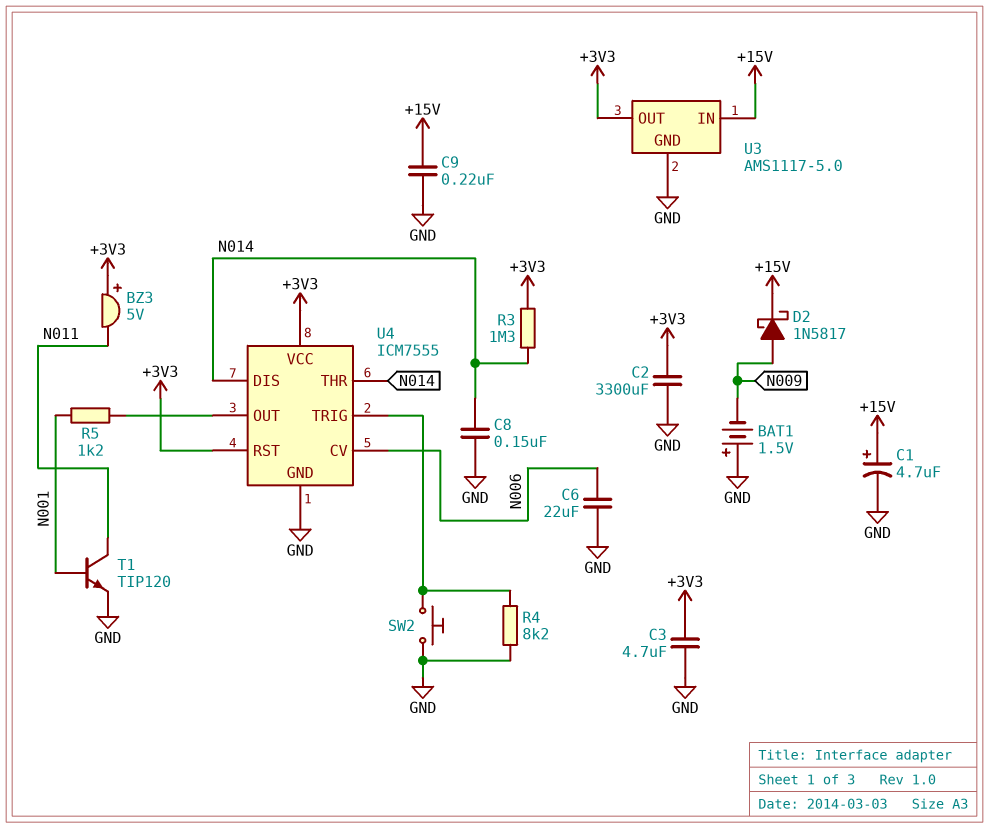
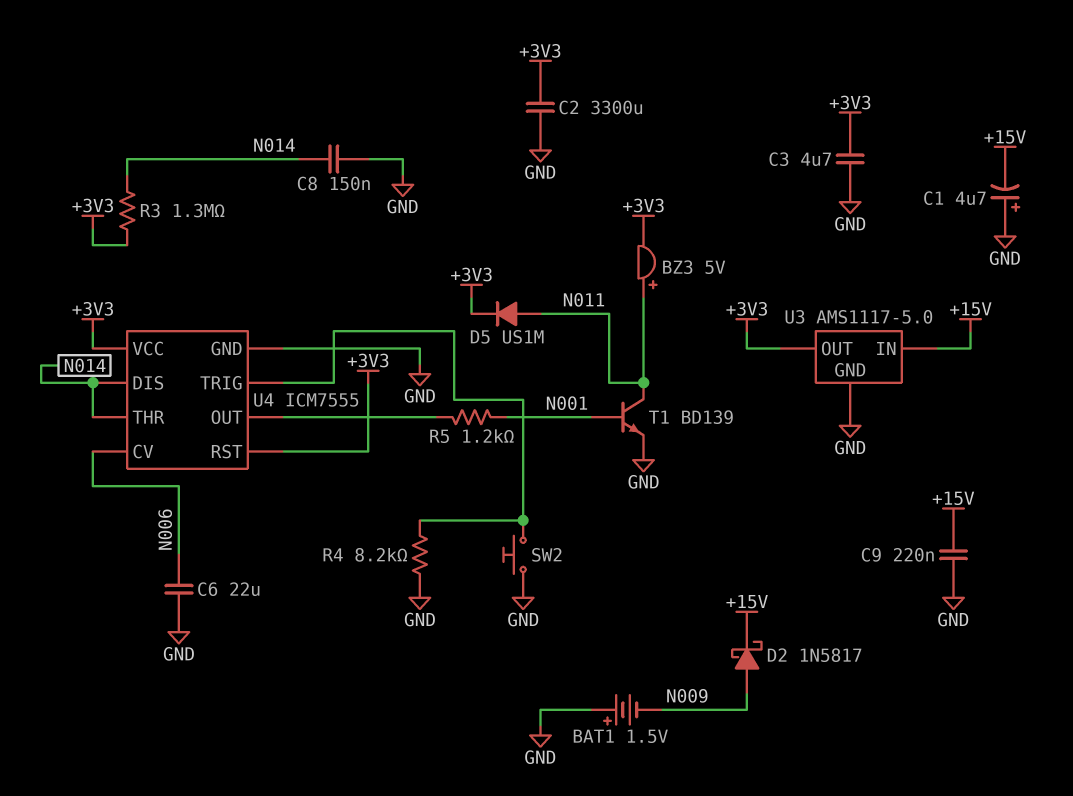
BZ3: buzzer 5V (plus +3V3, minus N011) -> buzzer 5V (plus N011, minus +3V3)
C1: 4.7uF (plus +15V, minus GND) -> 4.7uF (plus GND, minus +15V)
D5: none -> diode US1M (A N011, K +3V3)
T1: NPN TIP120 (B N001, C N011, E GND) -> NPN BD139 (B N001, C N011, E GND)

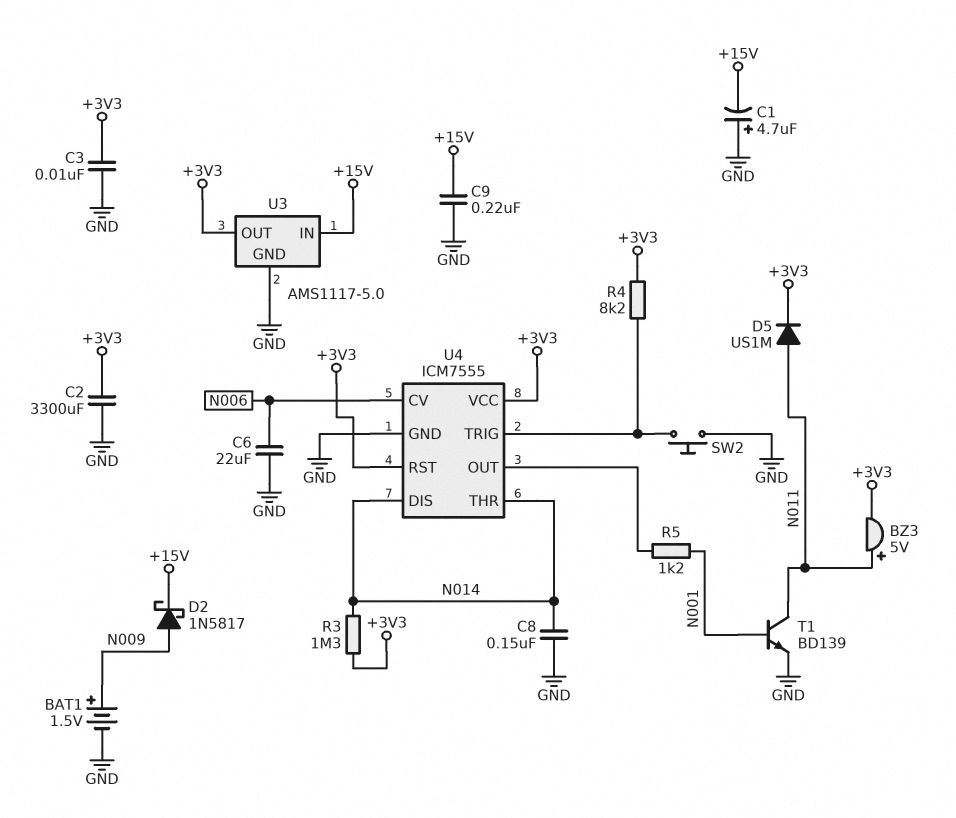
BAT1: 1.5V (plus GND, minus N009) -> 1.5V (plus N009, minus GND)
C3: 4.7uF (+3V3, GND) -> 10nF (+3V3, GND)
R4: 8.2k (GND, U4/TRIG) -> 8.2k (+3V3, U4/TRIG)

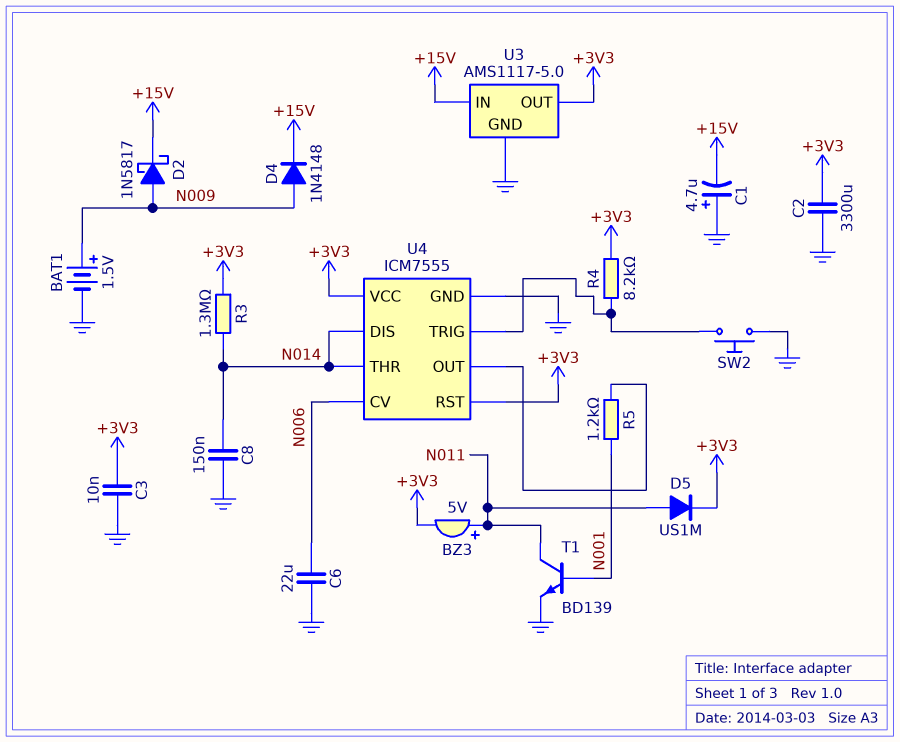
C9: 220nF (+15V, GND) -> none
D4: none -> diode 1N4148 (A N009, K +15V)

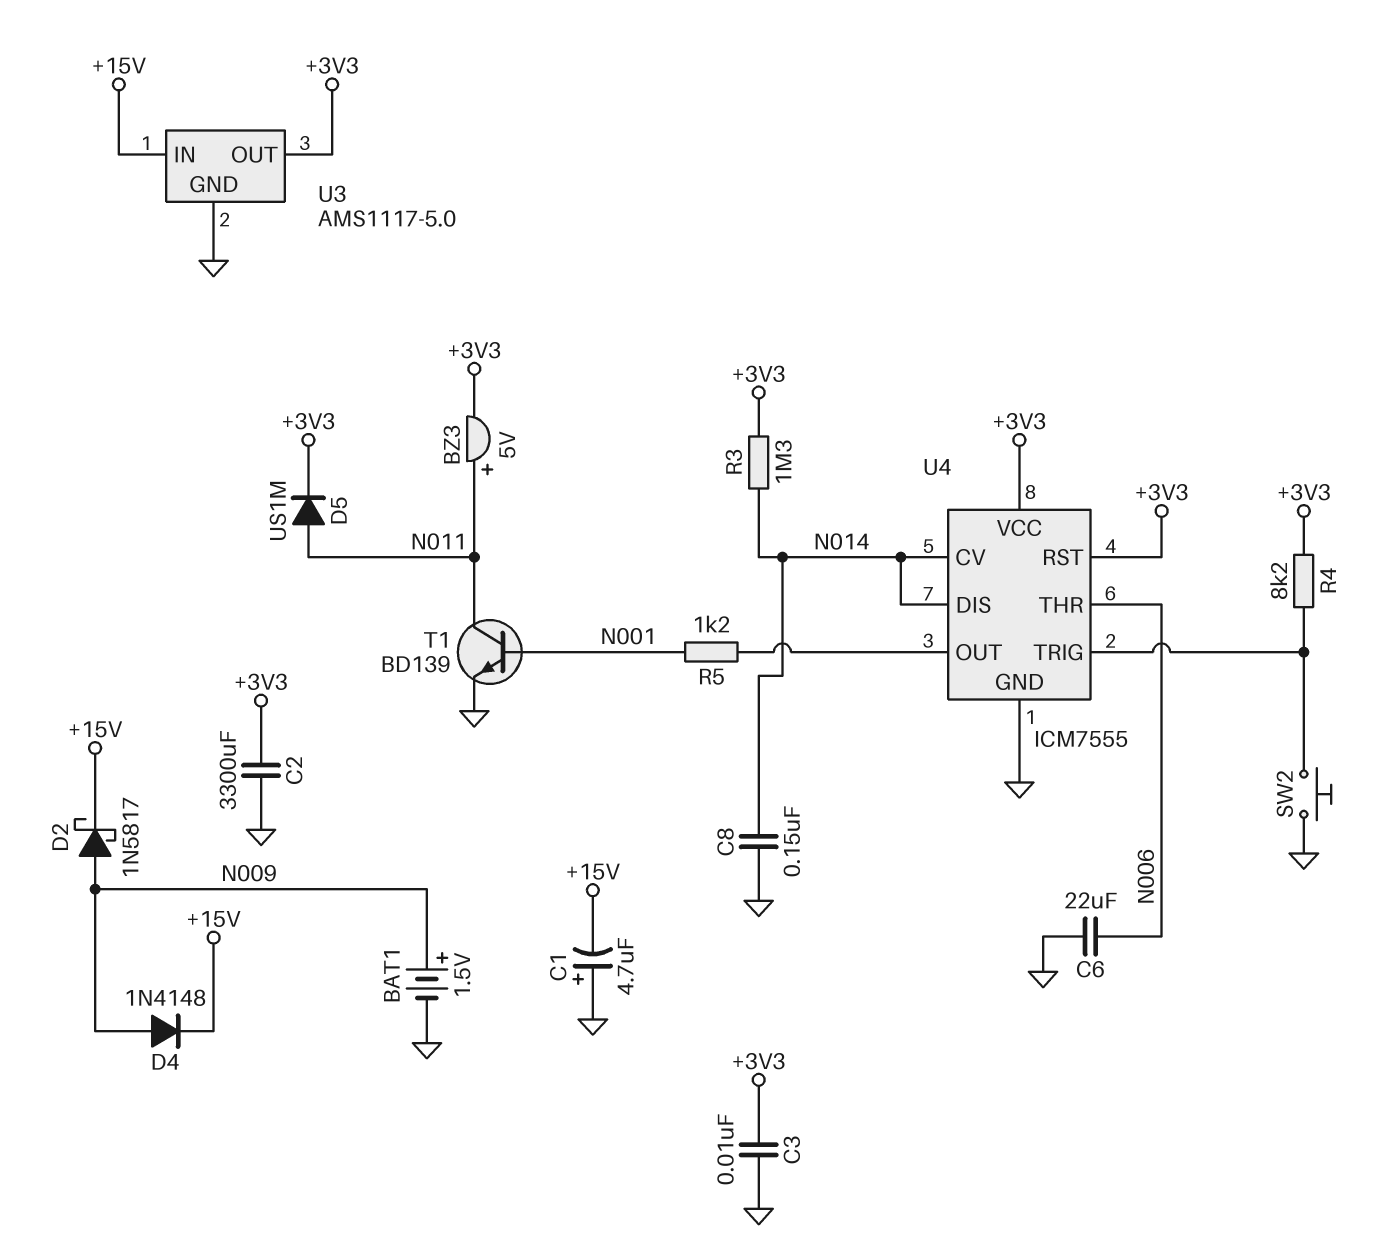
U4 pin CV: N006 -> N014
U4 pin THR: N014 -> N006

